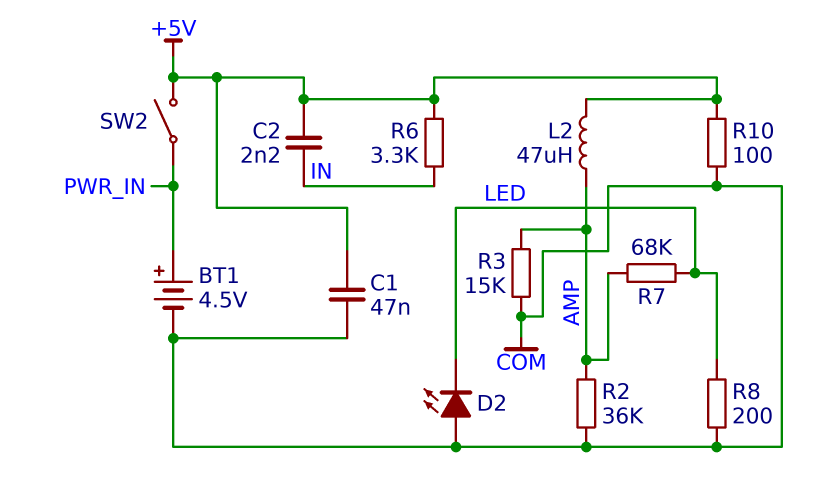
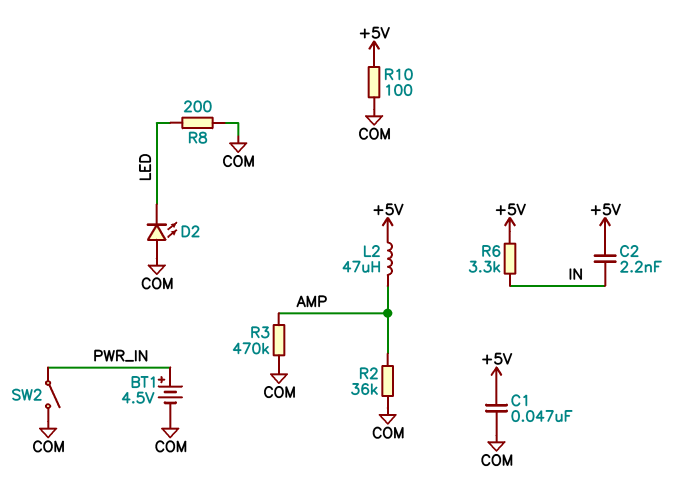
R3: 15k (AMP, COM) -> 470k (AMP, COM)
R7: 68k (AMP, LED) -> none
SW2: switch (+5V, PWR_IN) -> switch (COM, PWR_IN)

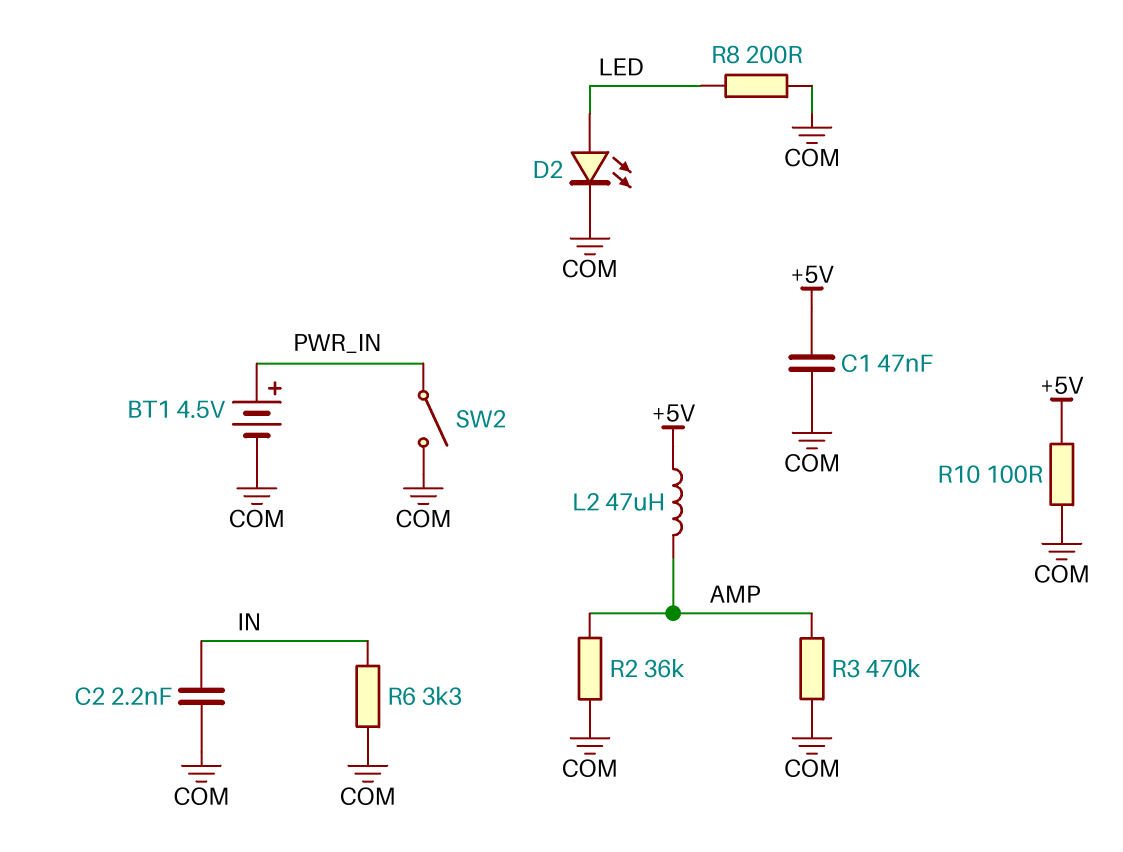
C2: 2.2nF (+5V, IN) -> 2.2nF (COM, IN)
D2: LED (A COM, K LED) -> LED (A LED, K COM)
R6: 3.3k (+5V, IN) -> 3.3k (COM, IN)

